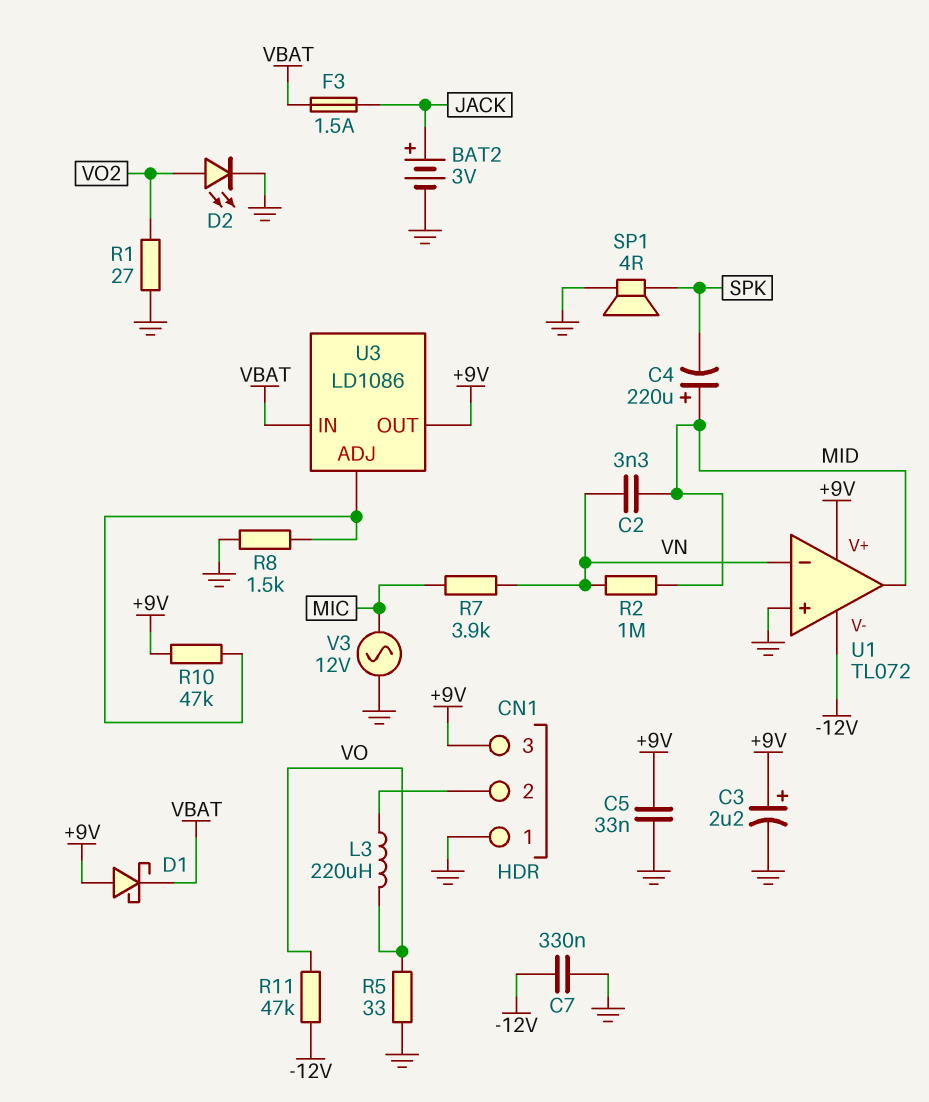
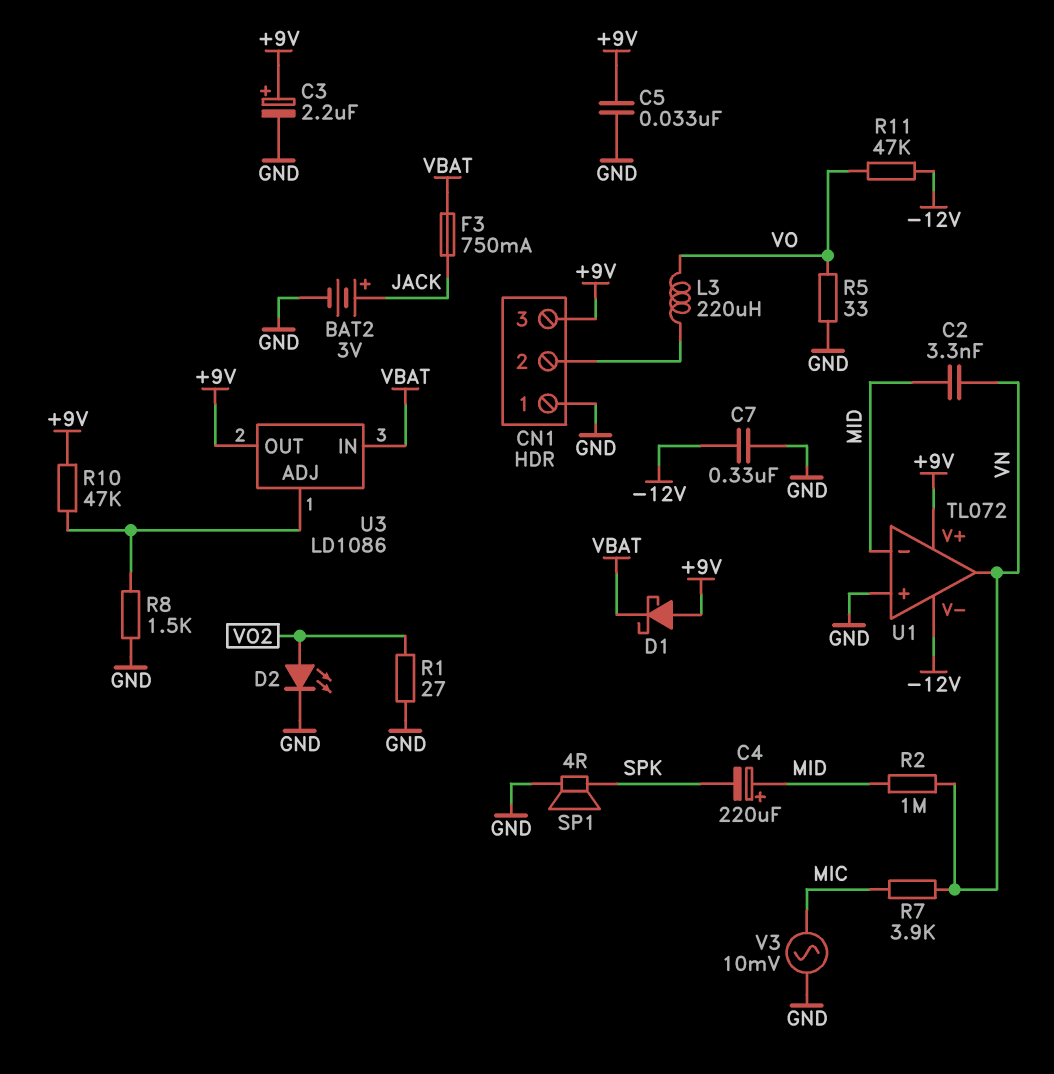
F3: 1.5A (JACK, VBAT) -> 750mA (JACK, VBAT)
U1 pin in-: VN -> MID
U1 pin out: MID -> VN
V3: AC 12V (GND, MIC) -> AC 10mV (GND, MIC)

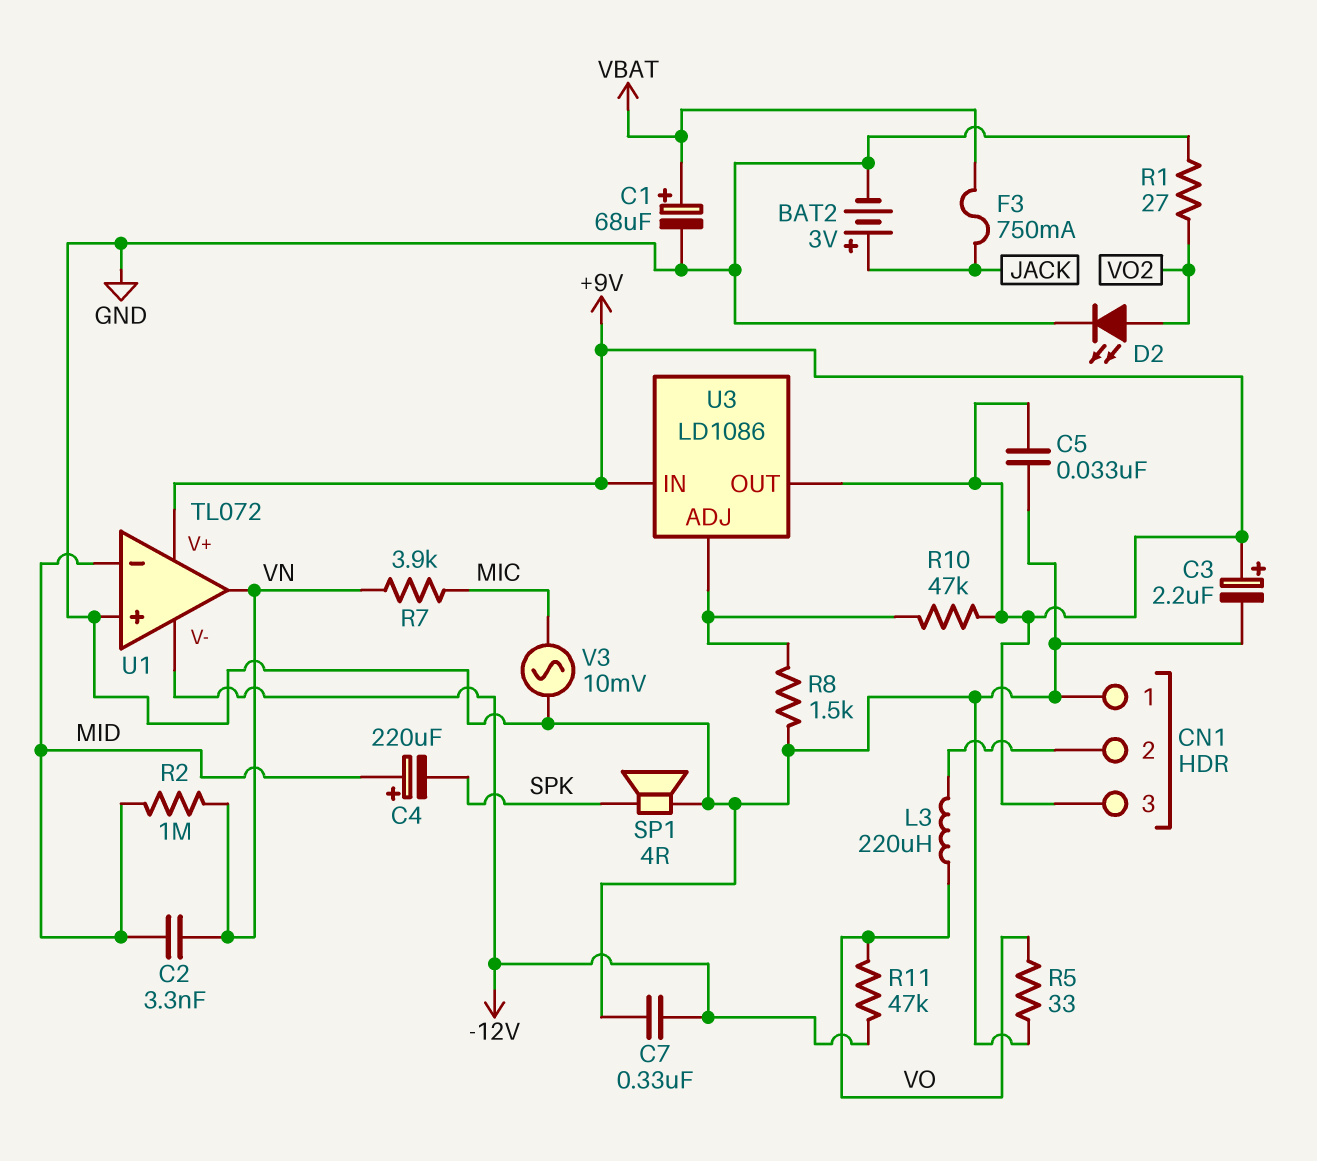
C1: none -> 68uF (plus VBAT, minus GND)
D1: schottky (A +9V, K VBAT) -> none
U3 pin IN: VBAT -> +9V

